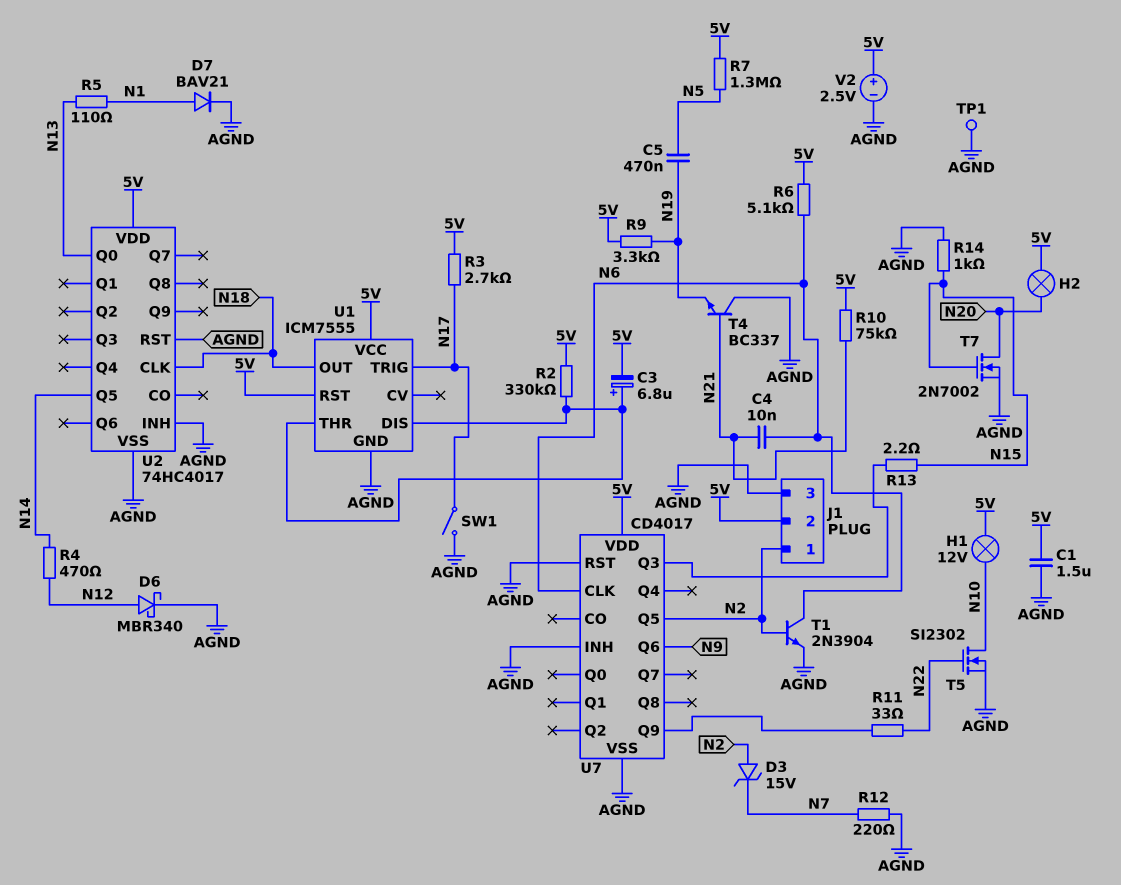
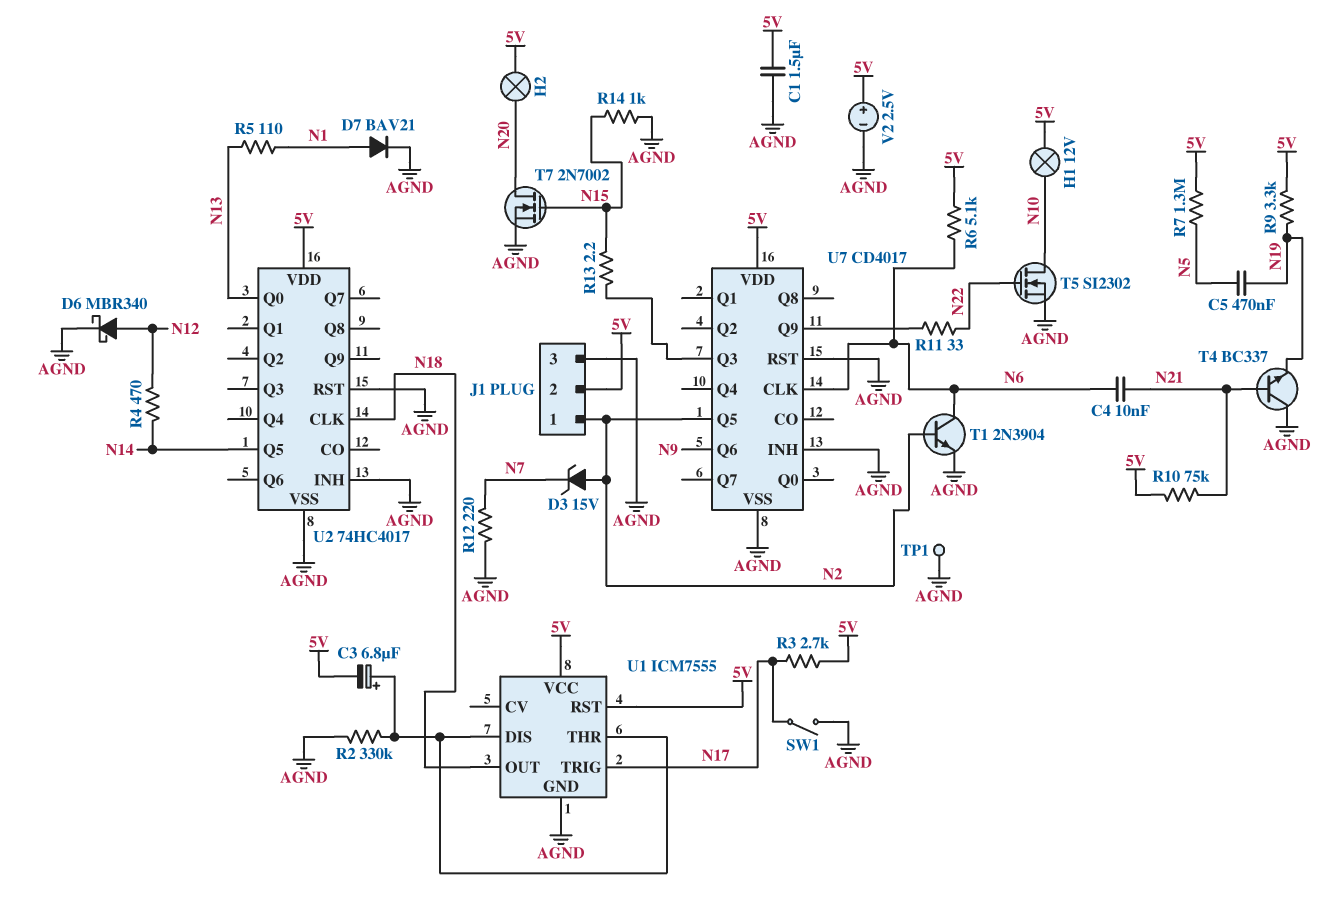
R2: 330k (5V, U1/DIS) -> 330k (AGND, U1/DIS)

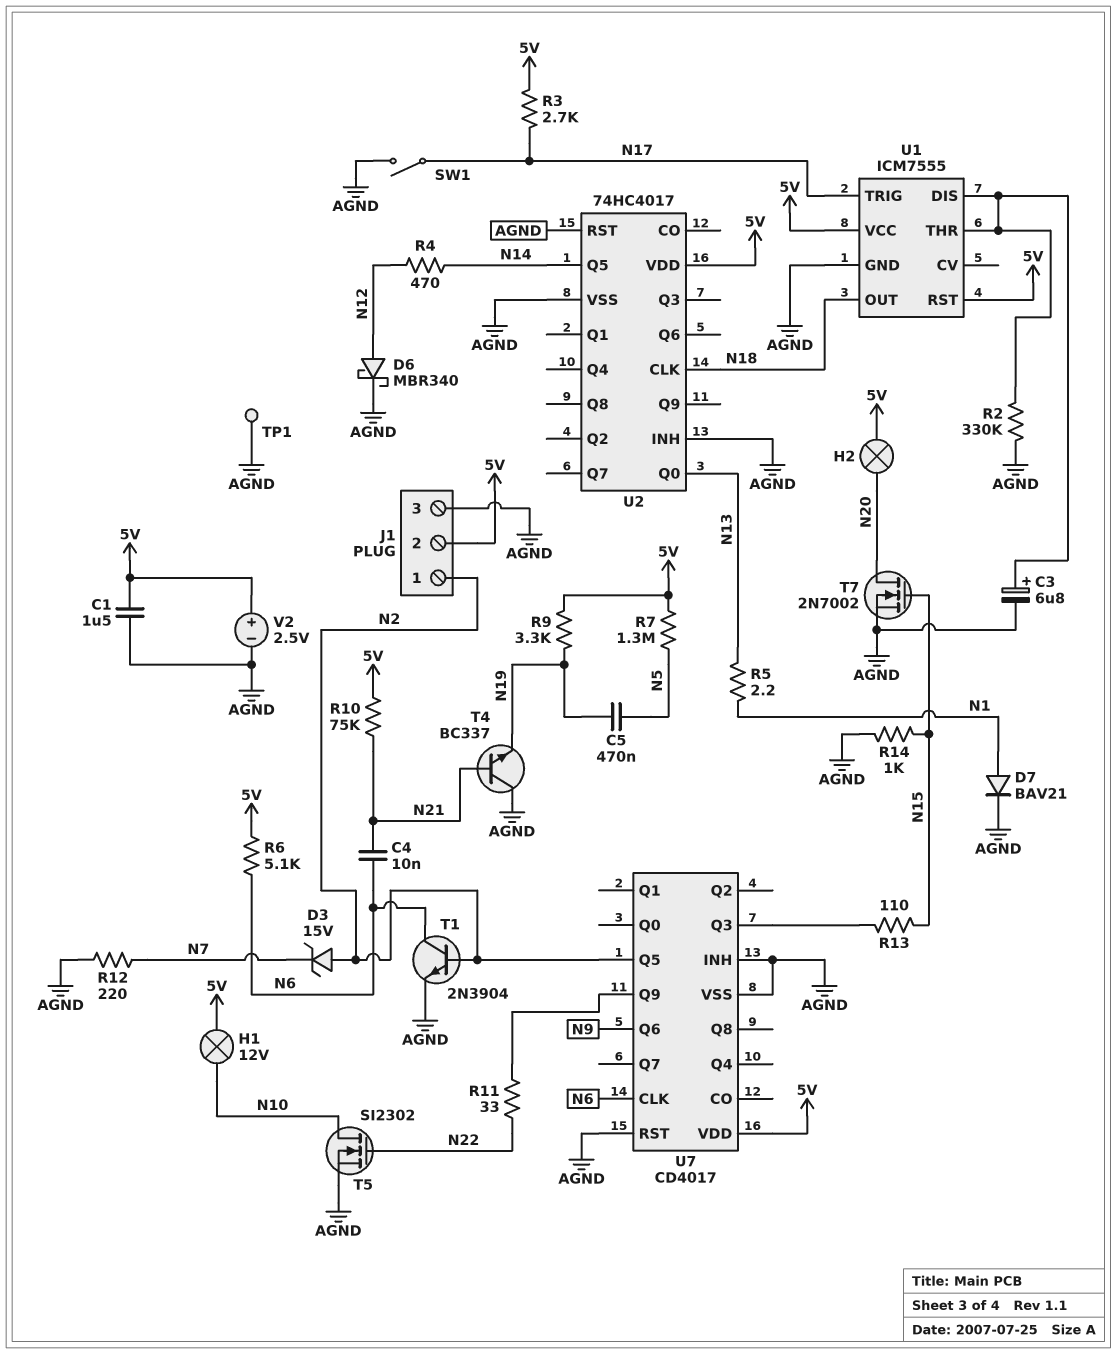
C3: 6.8uF (plus U1/DIS, minus 5V) -> 6.8uF (plus U1/DIS, minus AGND)
R5: 110 (N1, N13) -> 2.2 (N1, N13)
R13: 2.2 (N15, U7/Q3) -> 110 (N15, U7/Q3)

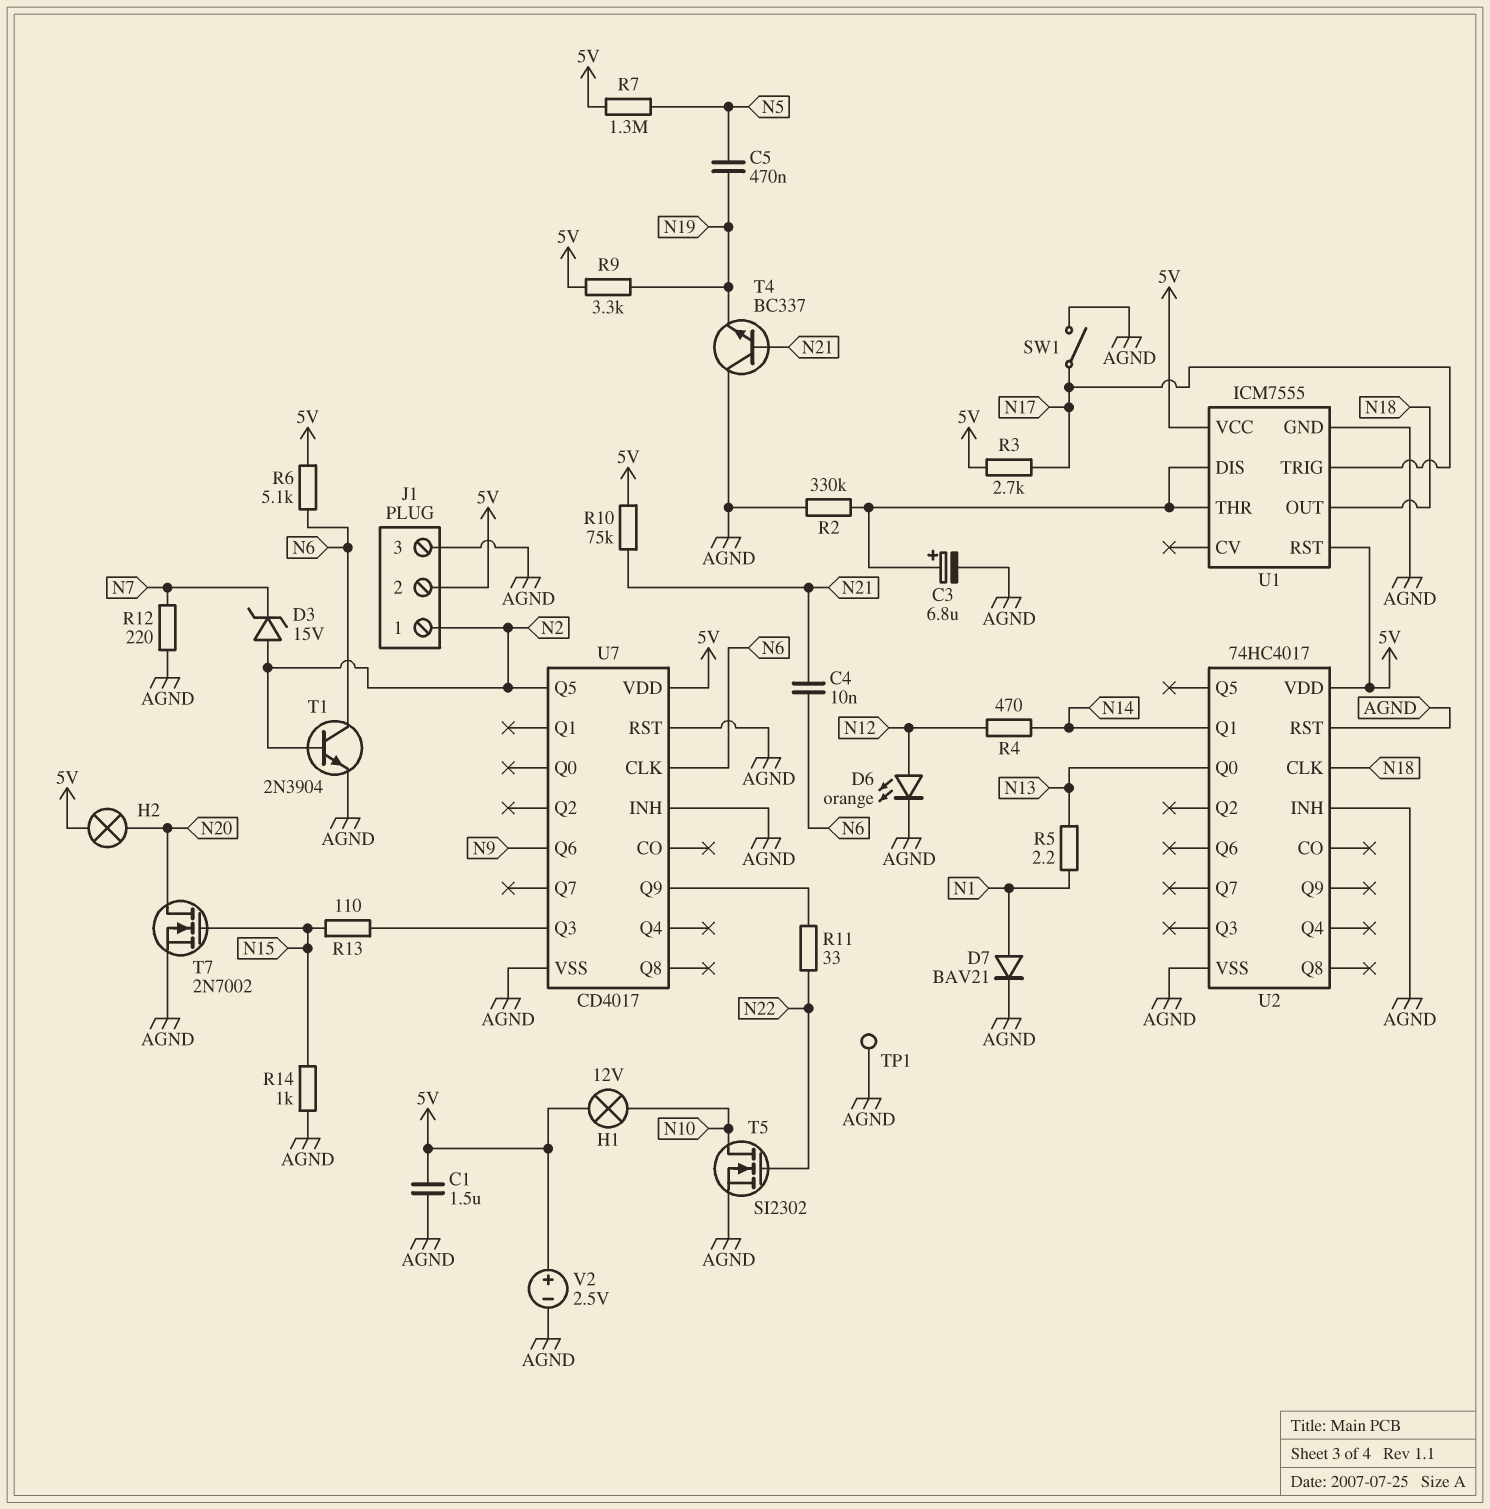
D6: schottky MBR340 (A N12, K AGND) -> LED orange (A N12, K AGND)
U2 pin Q1: none -> N14
U2 pin Q5: N14 -> none

